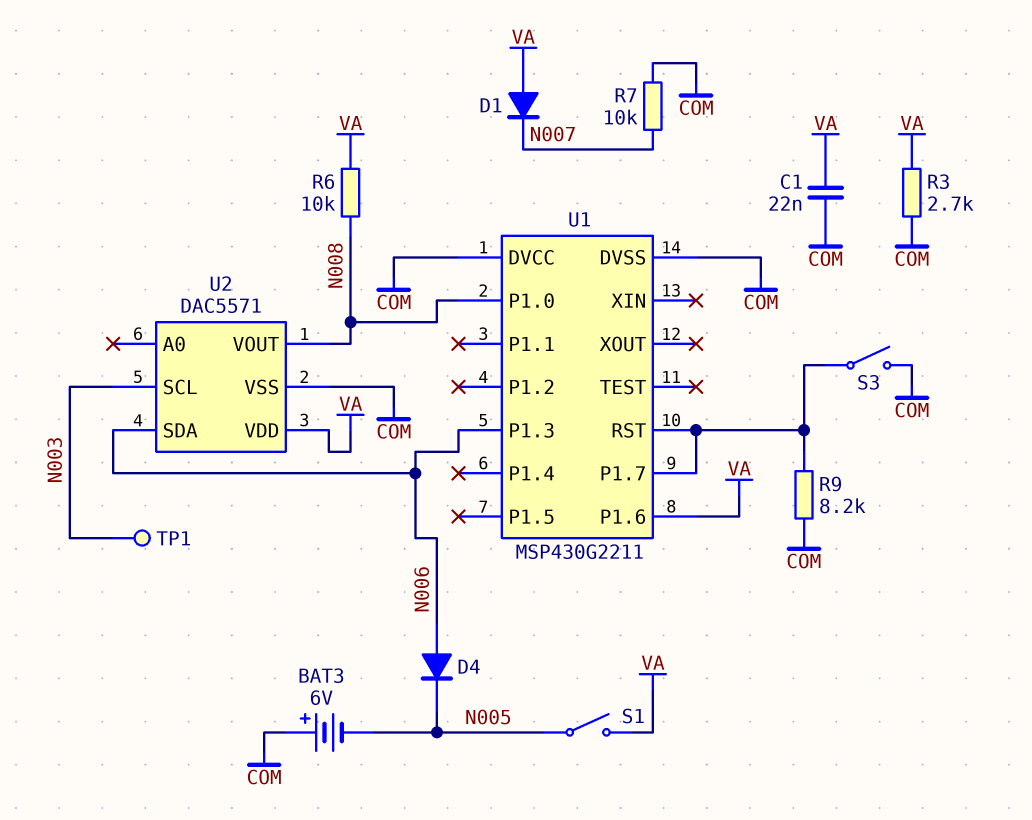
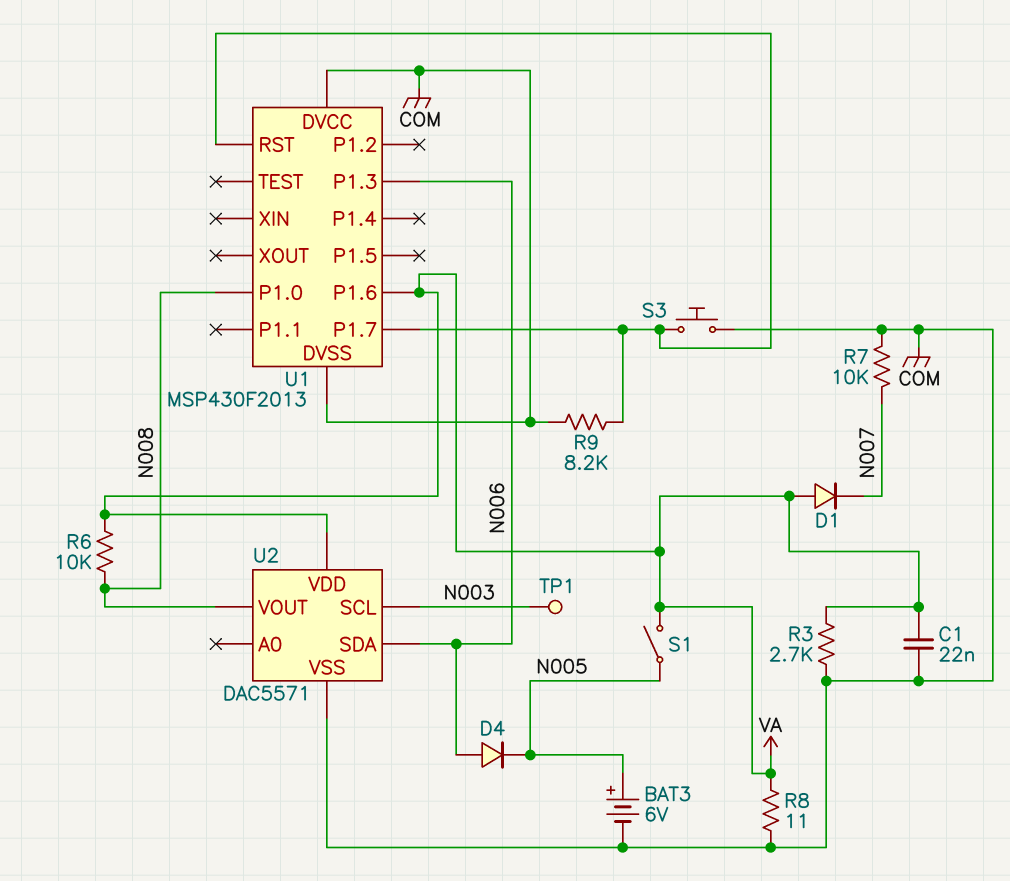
BAT3: 6V (plus COM, minus N005) -> 6V (plus N005, minus COM)
R8: none -> 11 (COM, VA)
S3: switch (COM, U1/P1.7) -> button (COM, U1/P1.7)
U1: MSP430G2211 -> MSP430F2013

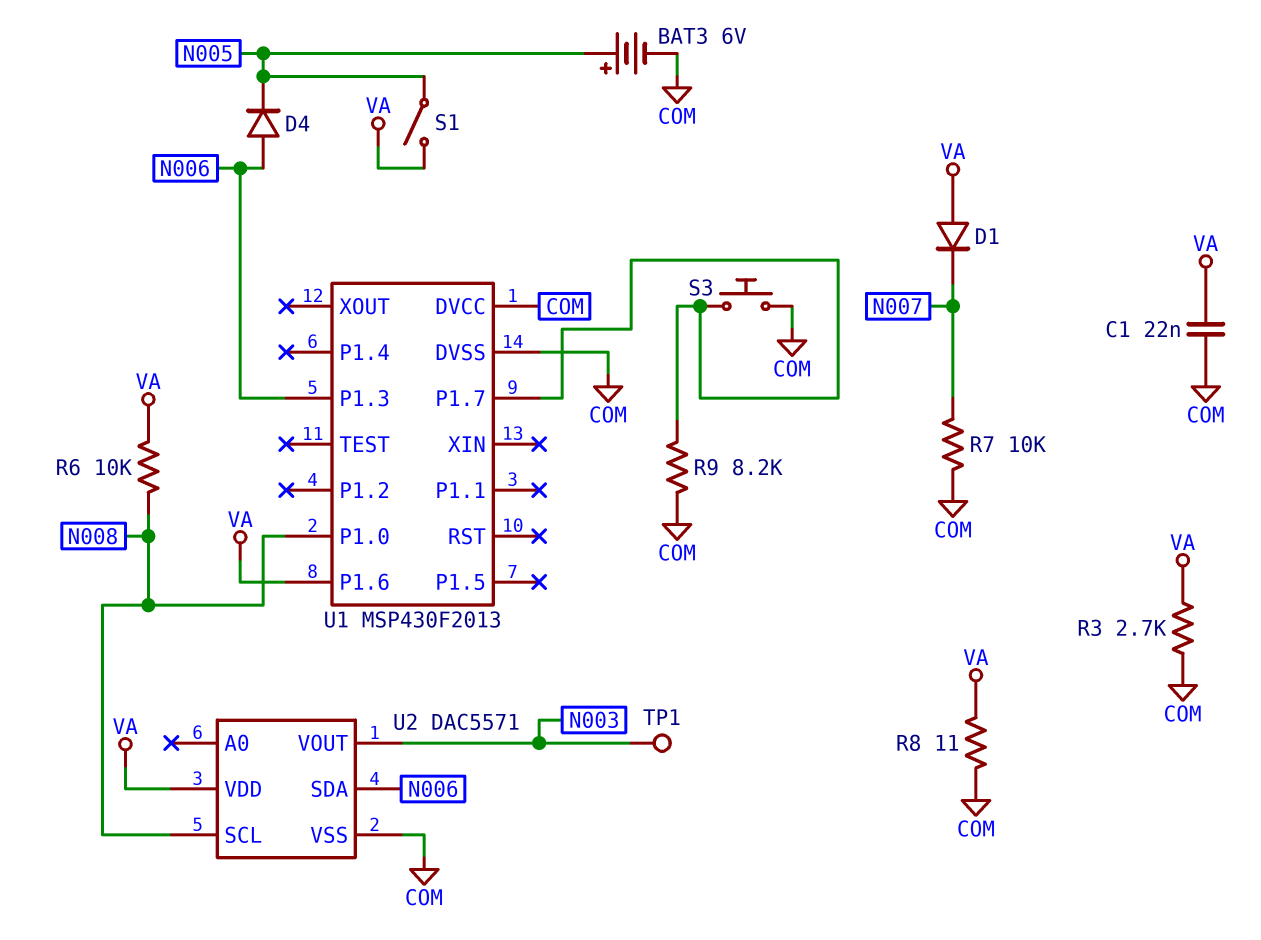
U1 pin RST: U1/P1.7 -> none
U2 pin SCL: N003 -> N008
U2 pin VOUT: N008 -> N003

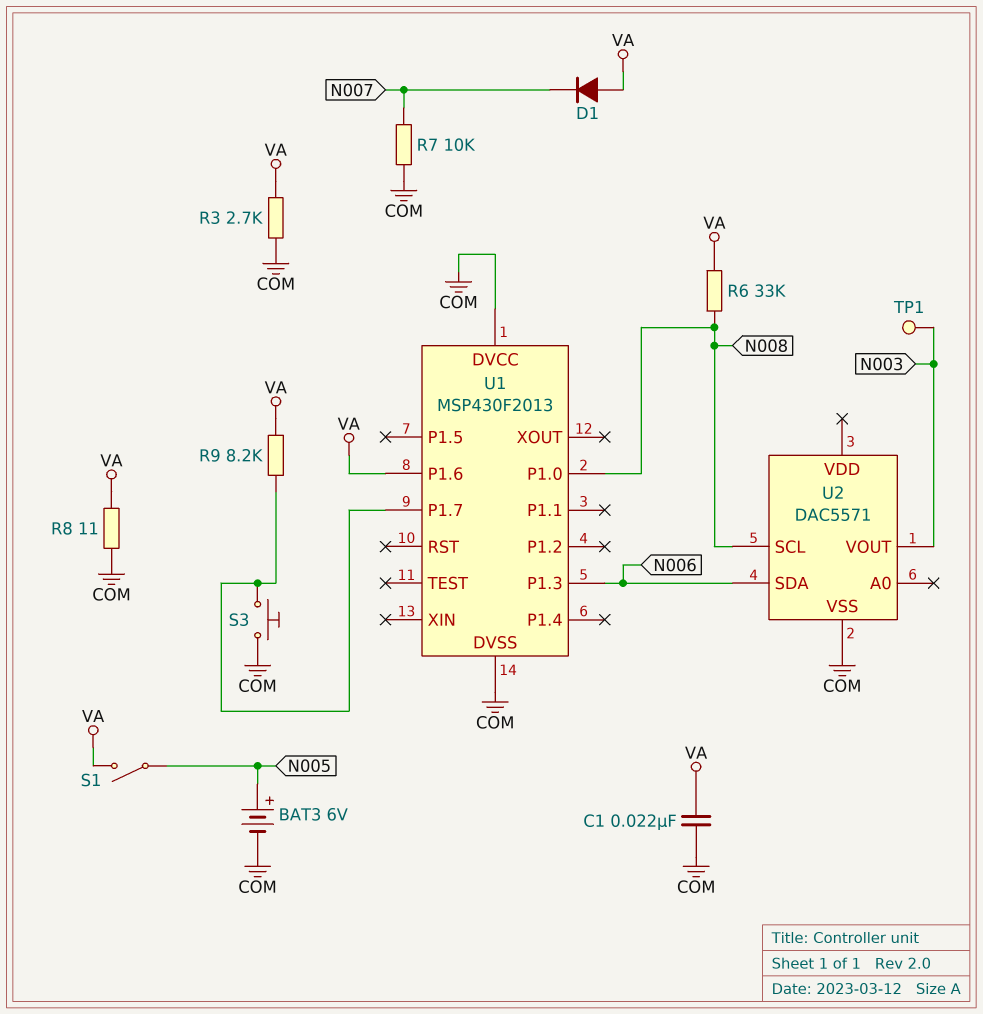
D4: diode (A N006, K N005) -> none
R6: 10k (N008, VA) -> 33k (N008, VA)
R9: 8.2k (COM, U1/P1.7) -> 8.2k (U1/P1.7, VA)
U2 pin VDD: VA -> none

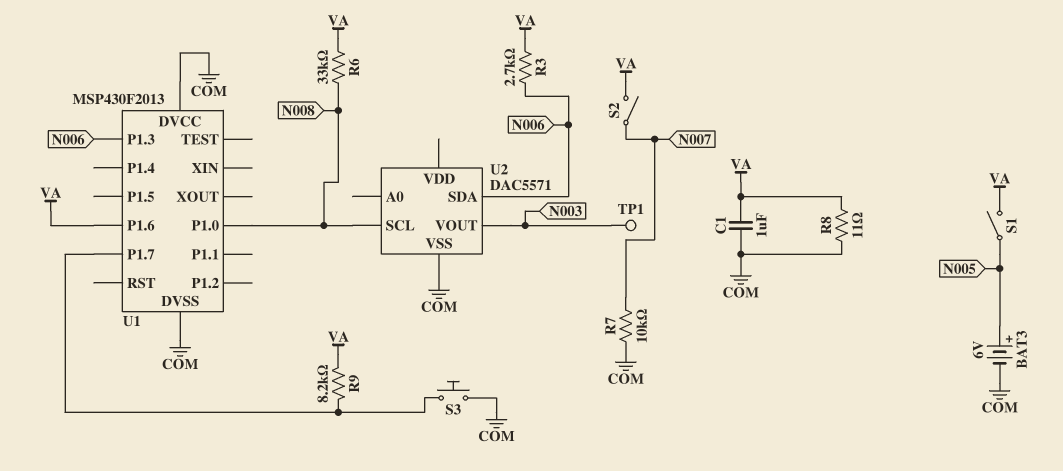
C1: 22nF (COM, VA) -> 1uF (COM, VA)
D1: diode (A VA, K N007) -> none
R3: 2.7k (COM, VA) -> 2.7k (N006, VA)
S2: none -> switch (N007, VA)

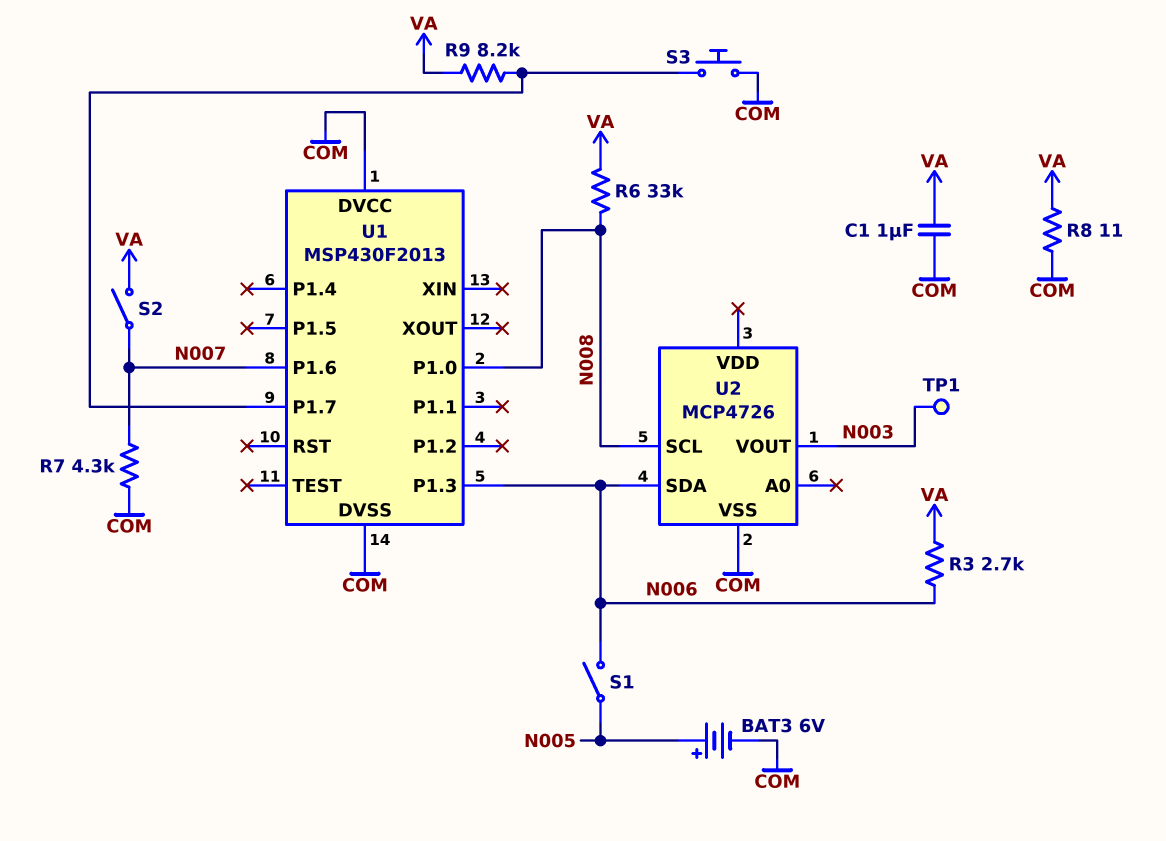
R7: 10k (COM, N007) -> 4.3k (COM, N007)
S1: switch (N005, VA) -> switch (N005, N006)
U1 pin P1.6: VA -> N007
U2: DAC5571 -> MCP4726

